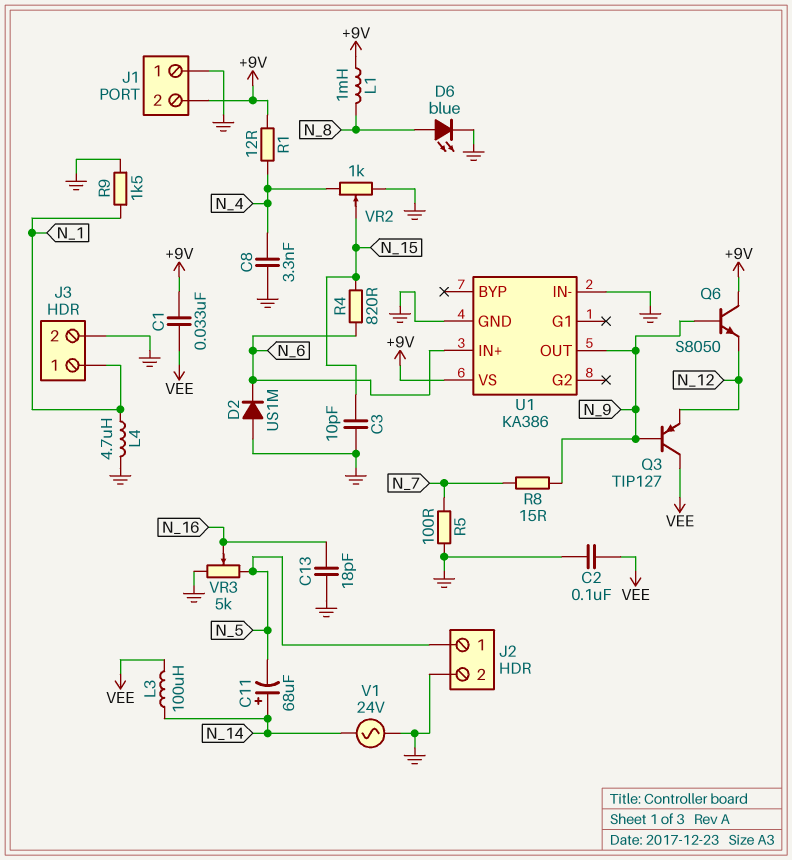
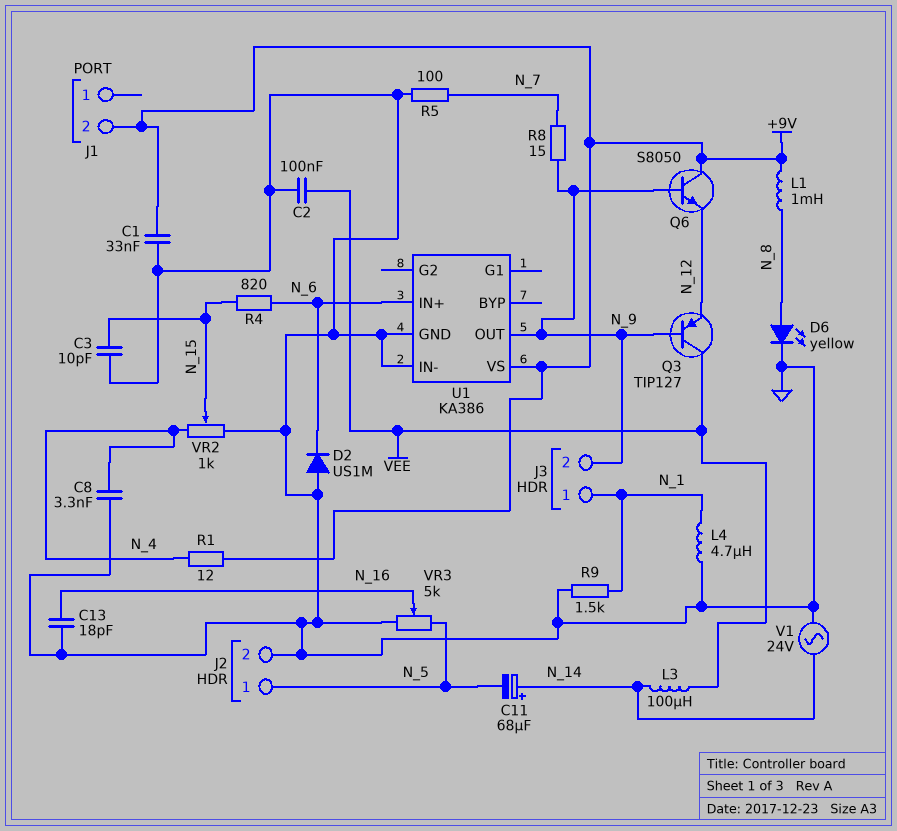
C1: 33nF (+9V, VEE) -> 33nF (+9V, GND)
D6: LED blue (A N_8, K GND) -> LED yellow (A N_8, K GND)
J1 pin 1: GND -> none
J3 pin 2: GND -> N_9

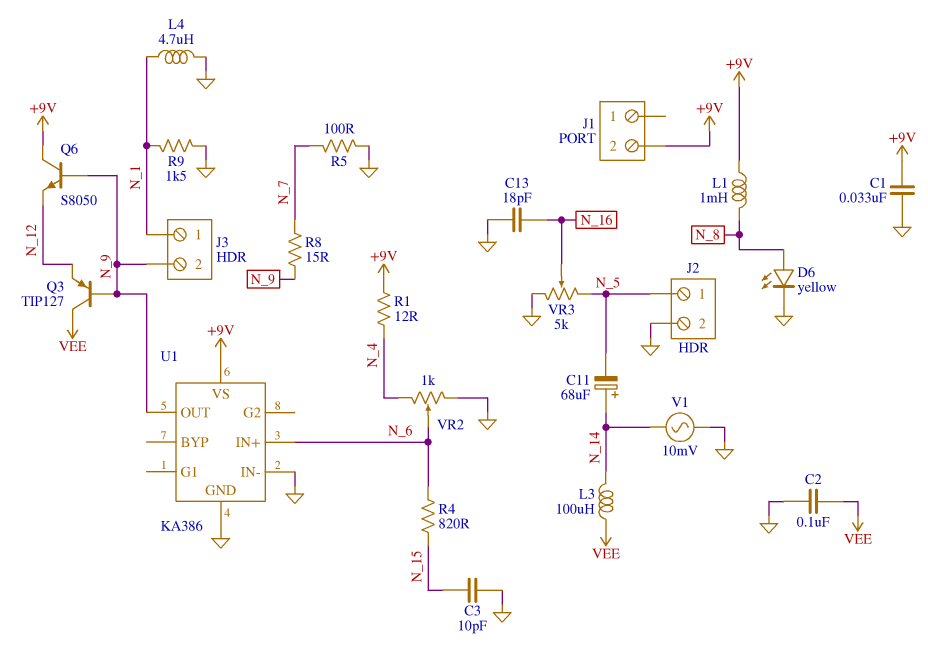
C8: 3.3nF (GND, N_4) -> none
D2: diode US1M (A GND, K N_6) -> none
V1: AC 24V (GND, N_14) -> AC 10mV (GND, N_14)
VR2: 1k (GND, N_4, wiper N_15) -> 1k (GND, N_4, wiper N_6)

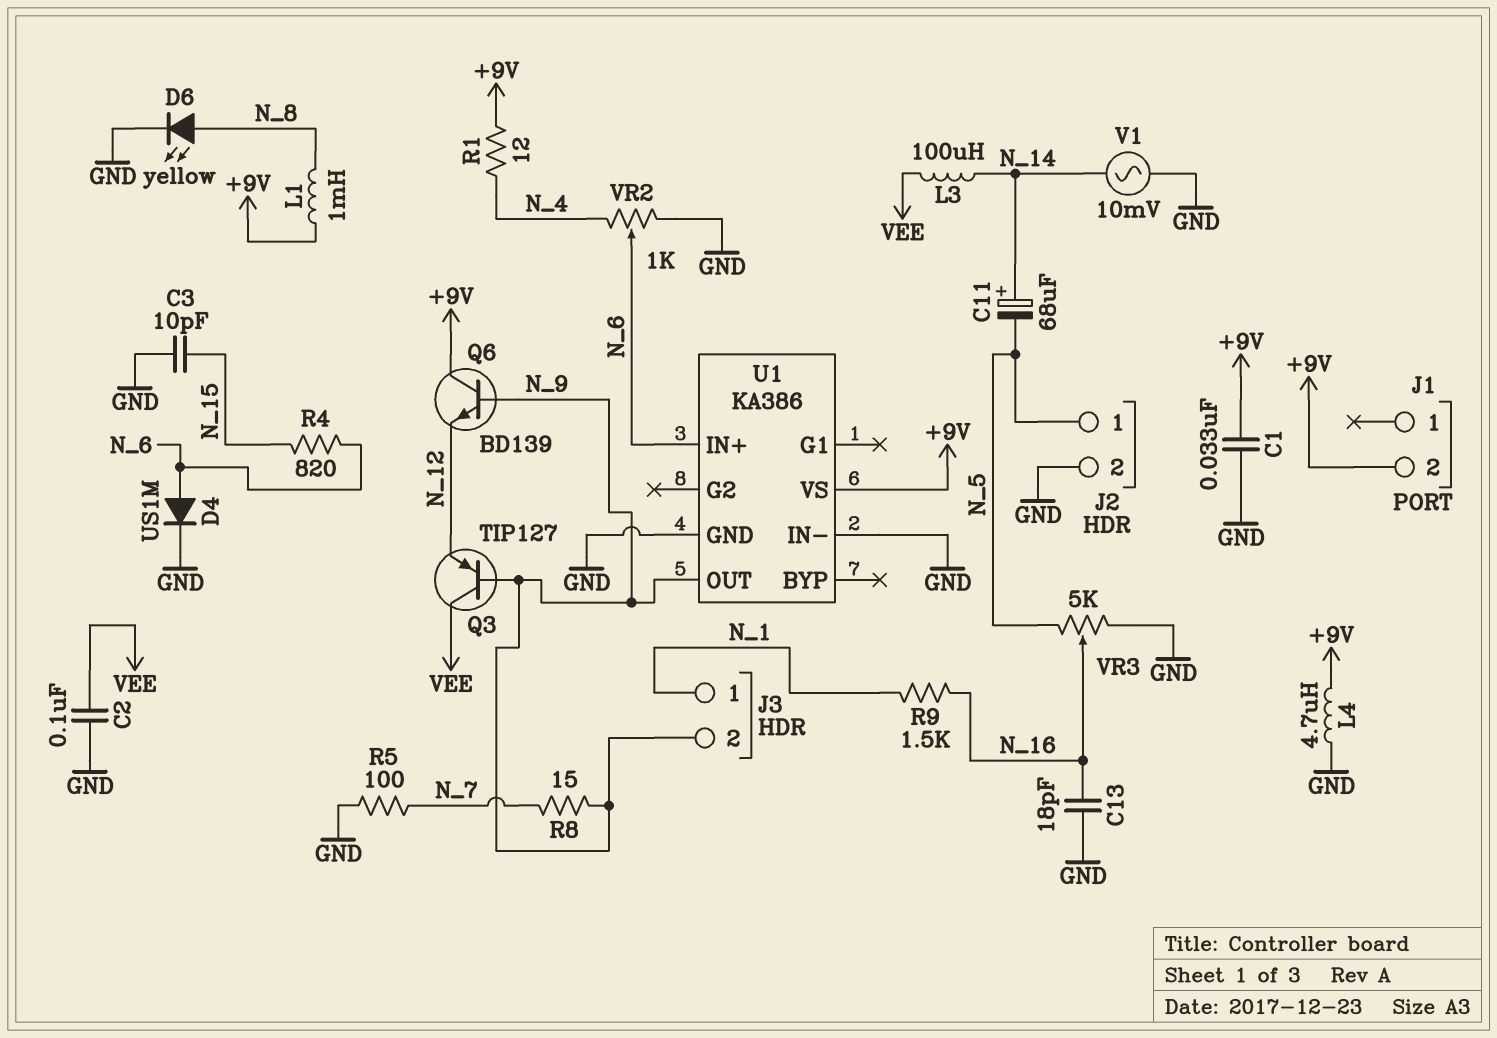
D4: none -> diode US1M (A N_6, K GND)
L4: 4.7uH (GND, N_1) -> 4.7uH (+9V, GND)
Q6: NPN S8050 (B N_9, C +9V, E N_12) -> NPN BD139 (B N_9, C +9V, E N_12)
R9: 1.5k (GND, N_1) -> 1.5k (N_1, N_16)

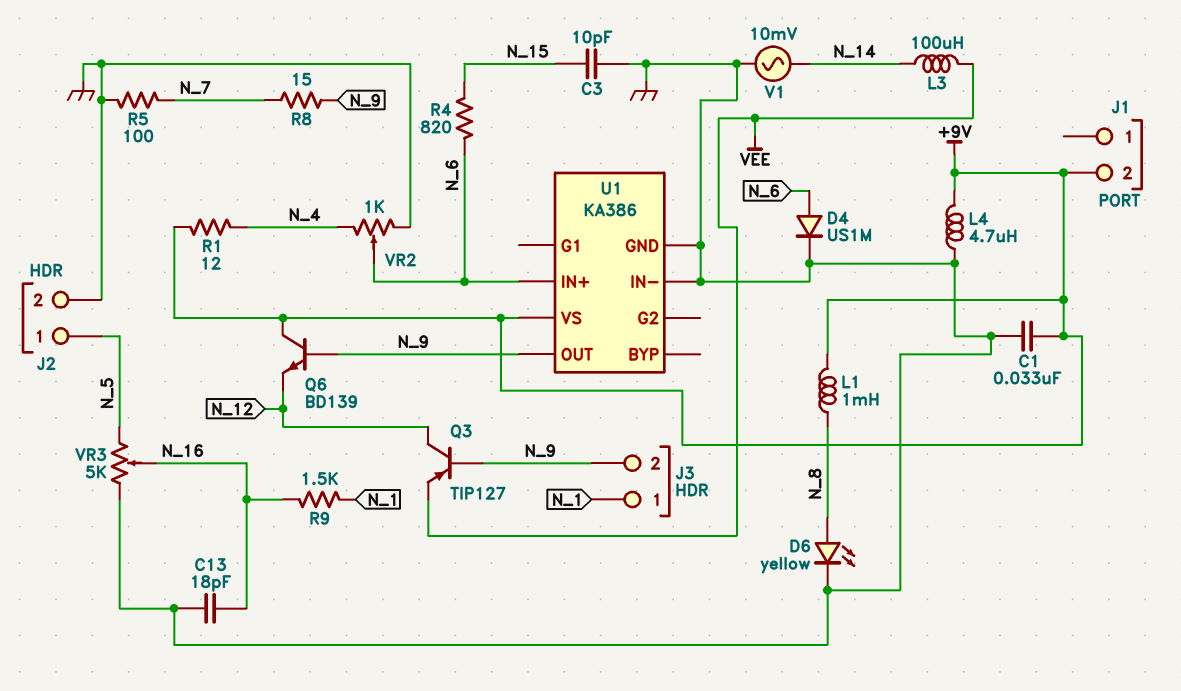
C2: 100nF (GND, VEE) -> none
C11: 68uF (plus N_14, minus N_5) -> none
Q3: PNP TIP127 (B N_9, C VEE, E N_12) -> PNP TIP127 (B N_9, C N_12, E VEE)

